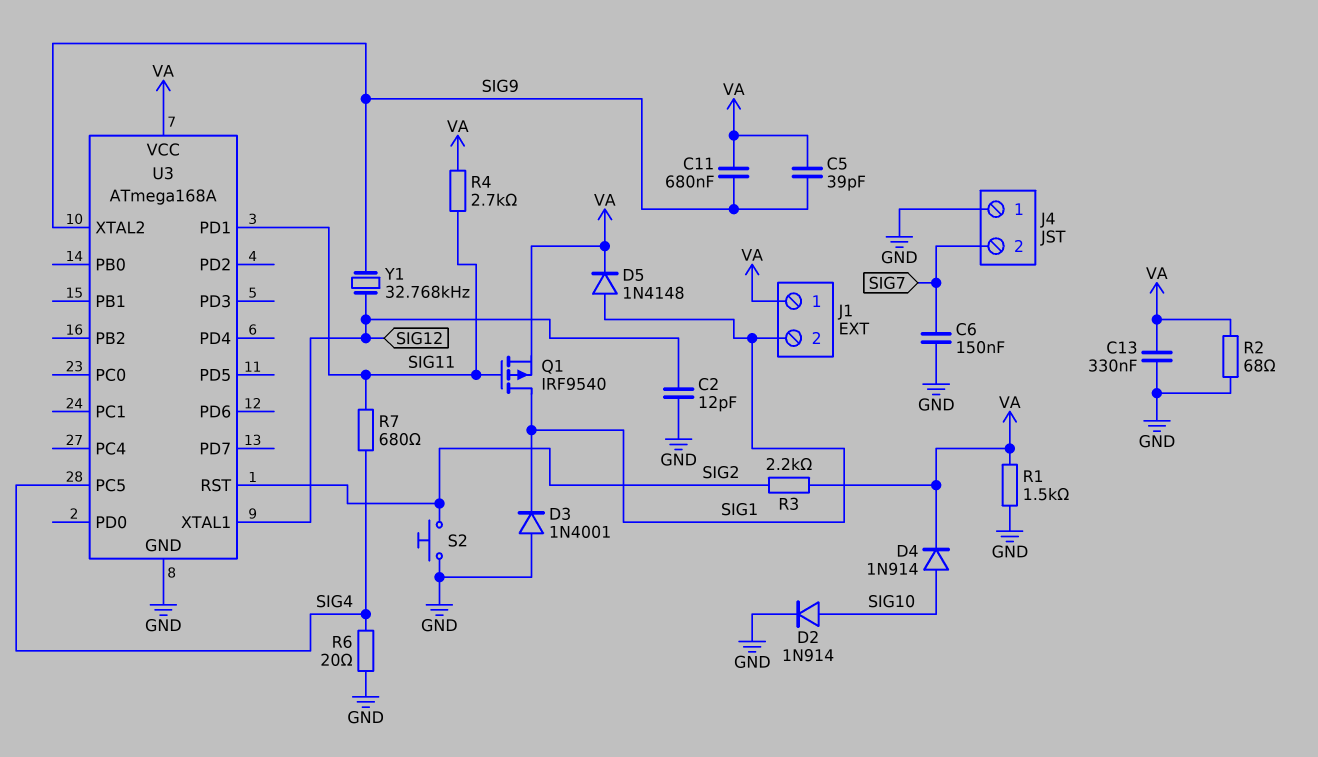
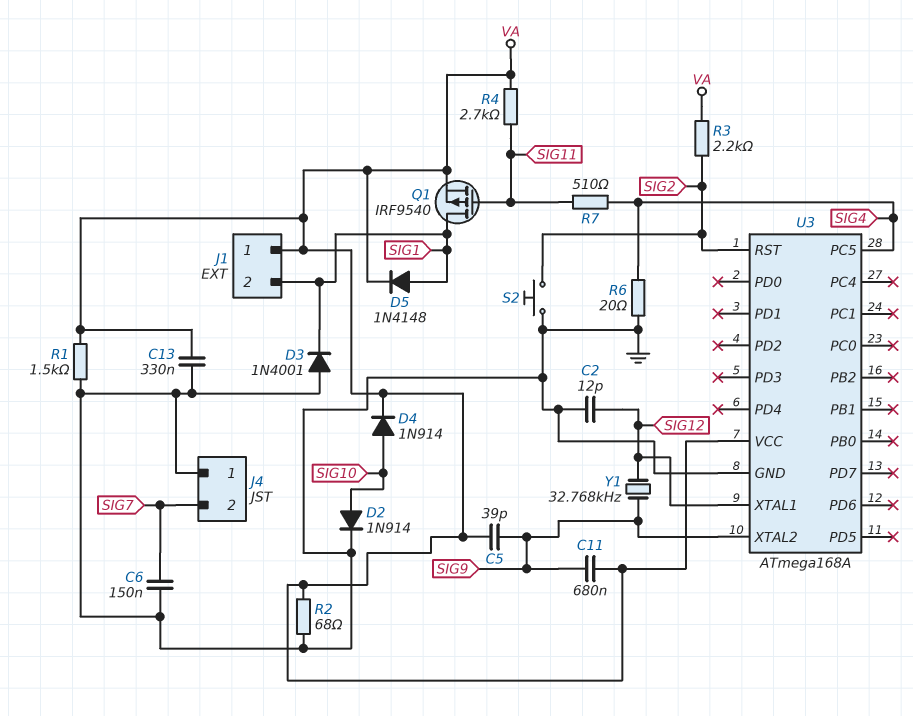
R7: 680 (SIG4, SIG11) -> 510 (SIG4, SIG11)
U3 pin PD1: SIG11 -> none

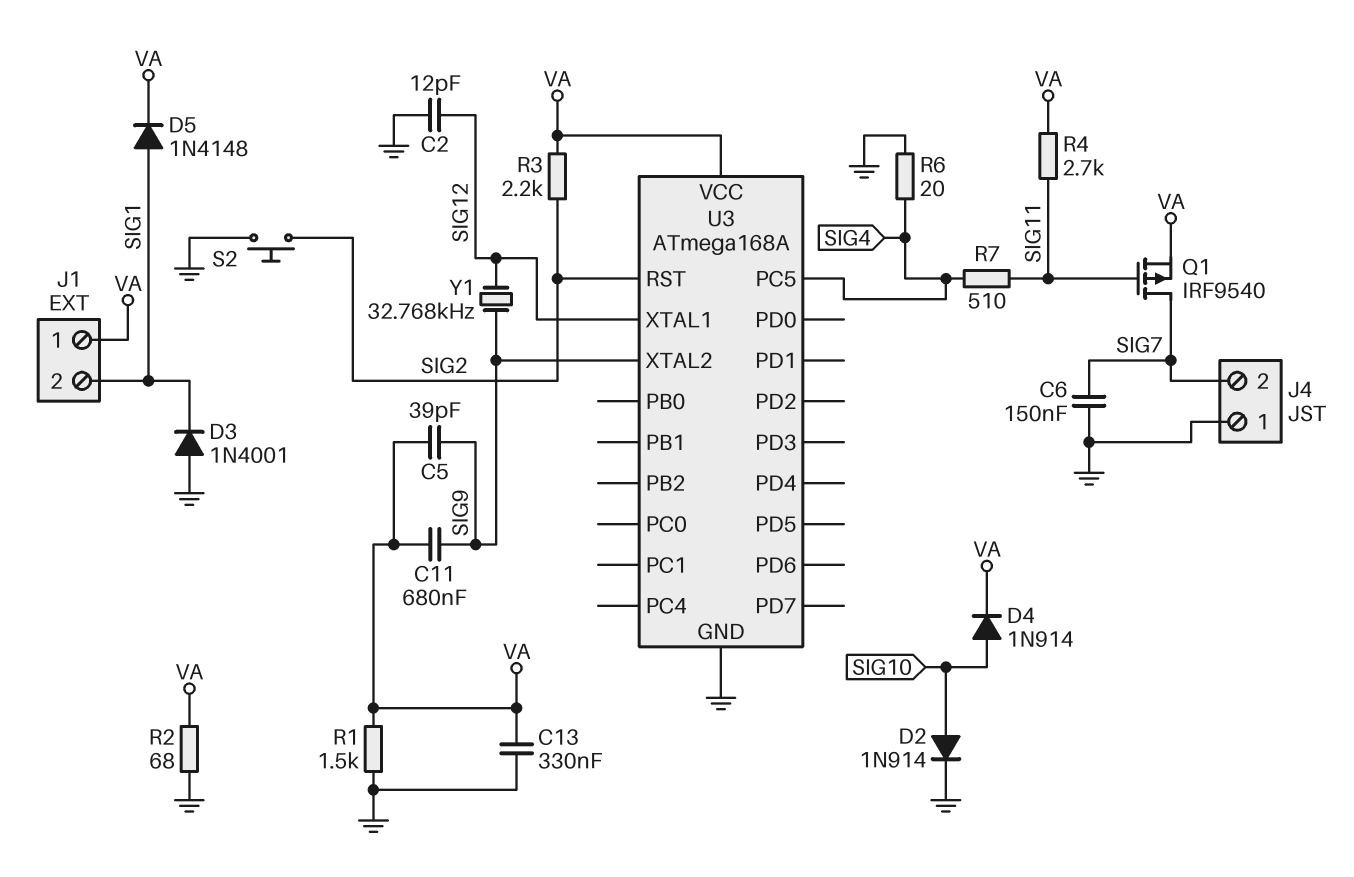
Q1: PMOS IRF9540 (G SIG11, D SIG1, S VA) -> PMOS IRF9540 (G SIG11, D SIG7, S VA)

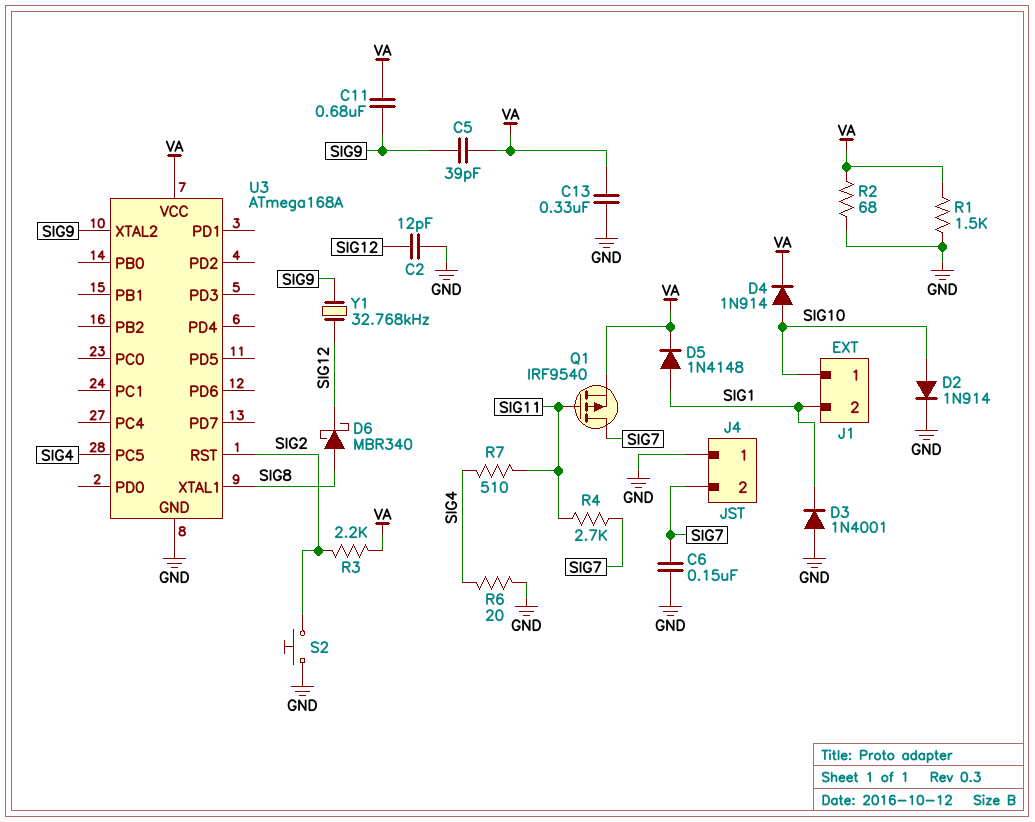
D6: none -> schottky MBR340 (A SIG8, K SIG12)
J1 pin 1: VA -> SIG10
R4: 2.7k (SIG11, VA) -> 2.7k (SIG7, SIG11)
U3 pin XTAL1: SIG12 -> SIG8

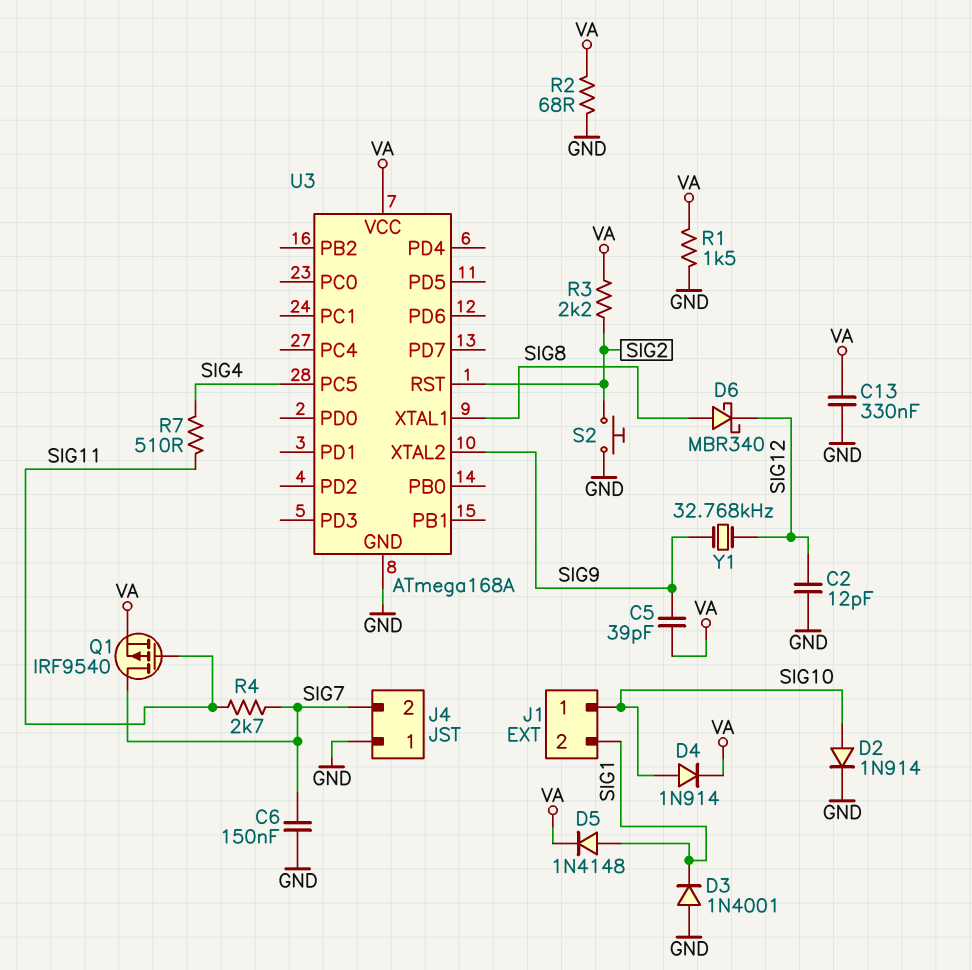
C11: 680nF (SIG9, VA) -> none
R6: 20 (GND, SIG4) -> none

